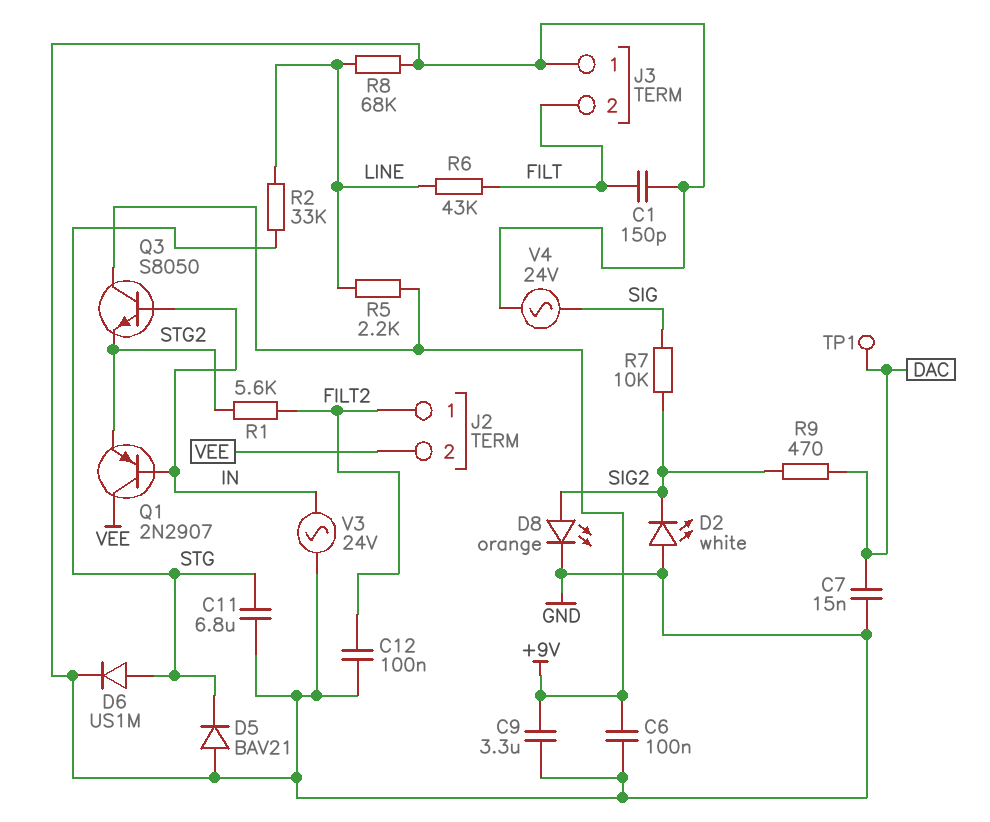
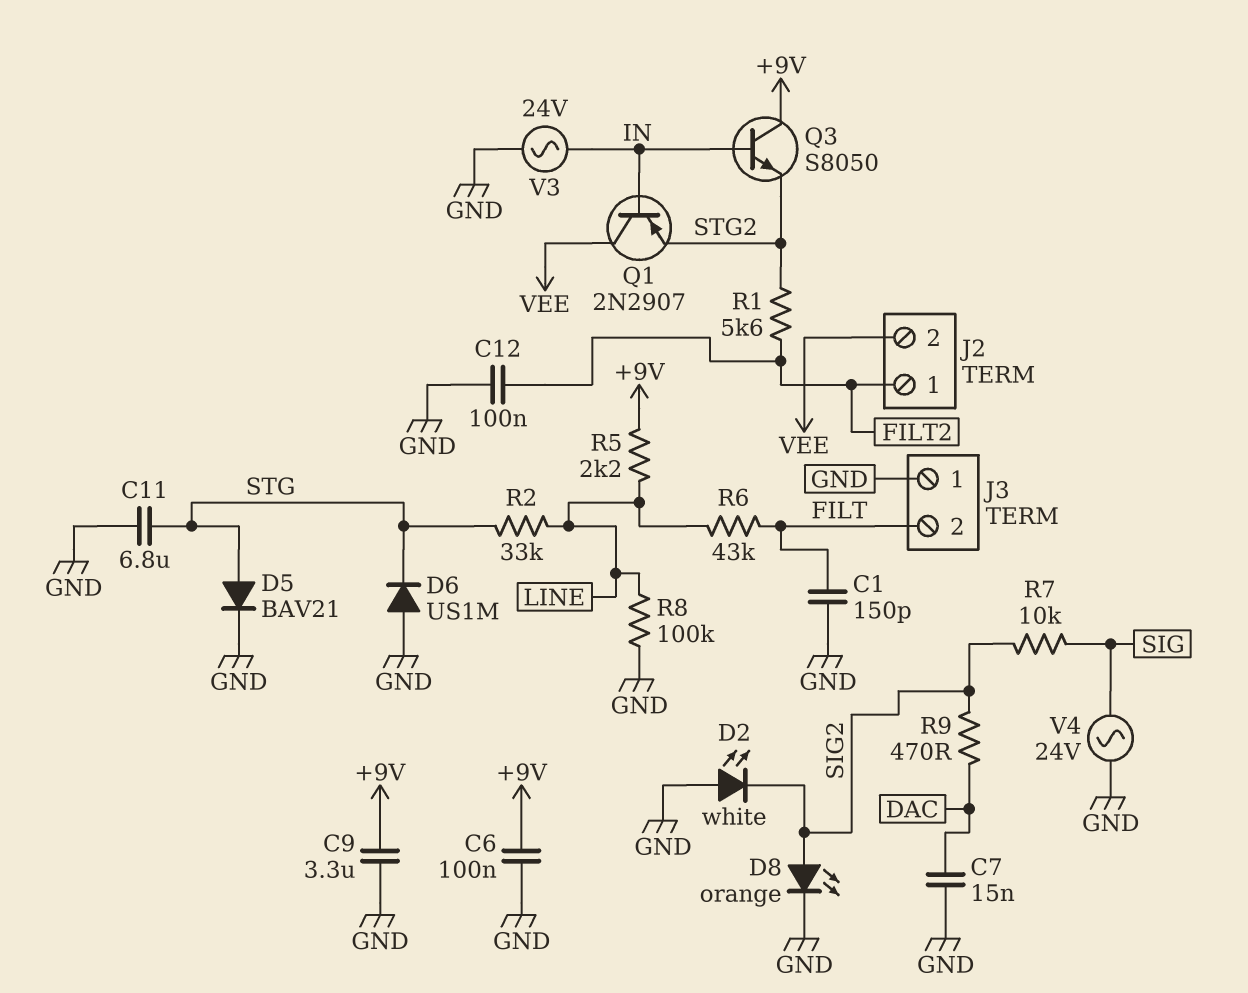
D5: diode BAV21 (A GND, K STG) -> diode BAV21 (A STG, K GND)
D6: diode US1M (A STG, K GND) -> diode US1M (A GND, K STG)
R8: 68k (GND, LINE) -> 100k (GND, LINE)
TP1: test point (DAC) -> none

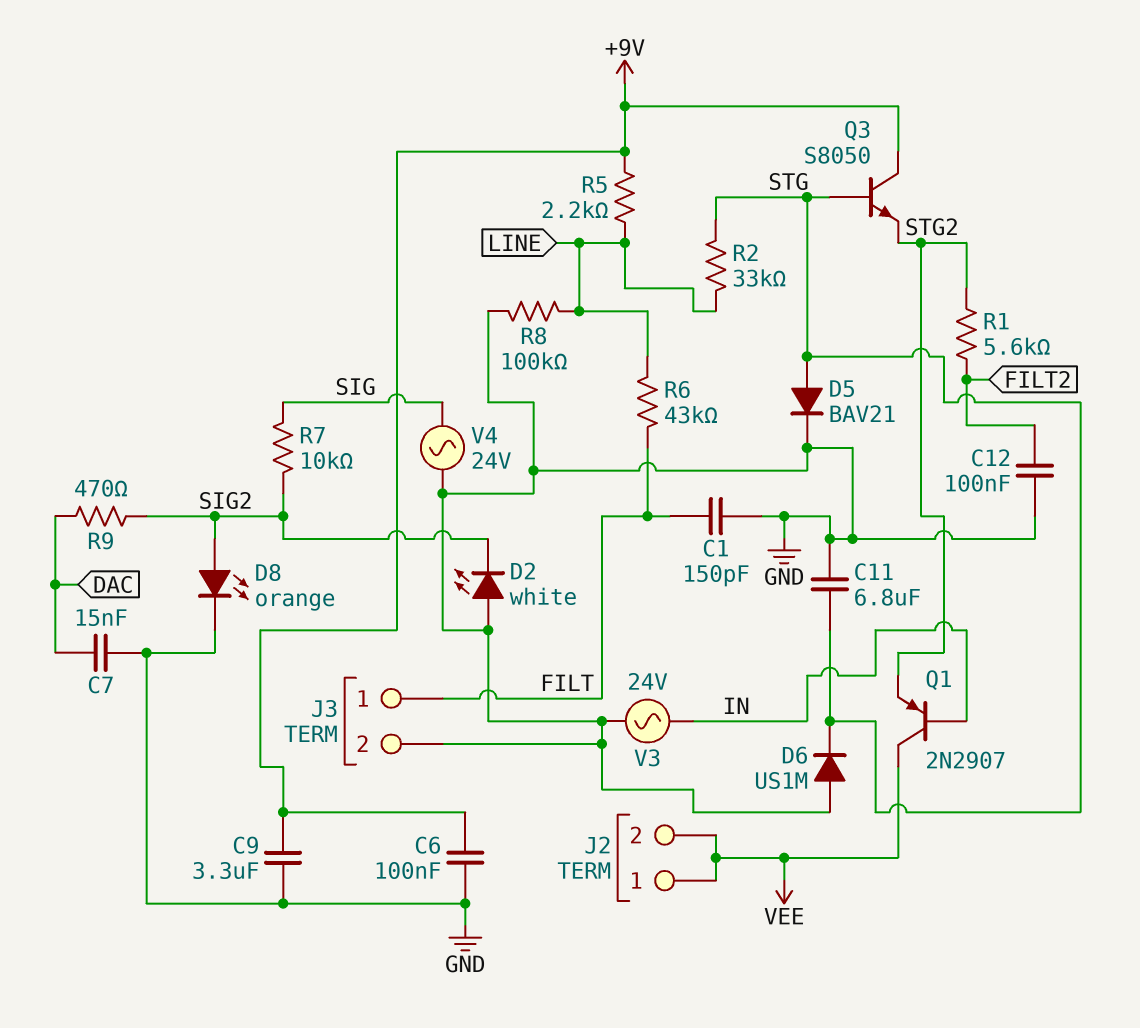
J2 pin 1: FILT2 -> VEE
J3 pin 1: GND -> FILT
J3 pin 2: FILT -> GND
Q3: NPN S8050 (B IN, C +9V, E STG2) -> NPN S8050 (B STG, C +9V, E STG2)

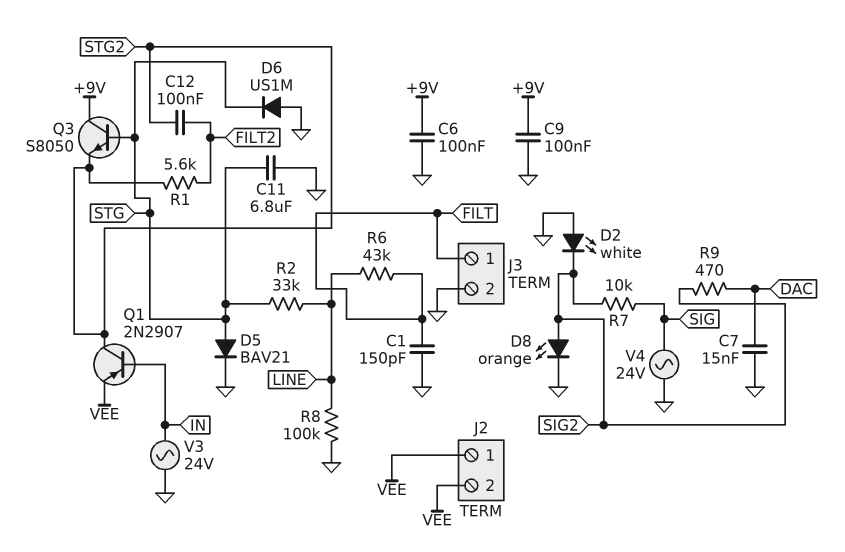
C9: 3.3uF (+9V, GND) -> 100nF (+9V, GND)
C12: 100nF (FILT2, GND) -> 100nF (FILT2, STG2)
Q1: PNP 2N2907 (B IN, C VEE, E STG2) -> PNP 2N2907 (B IN, C STG2, E VEE)
R5: 2.2k (+9V, LINE) -> none

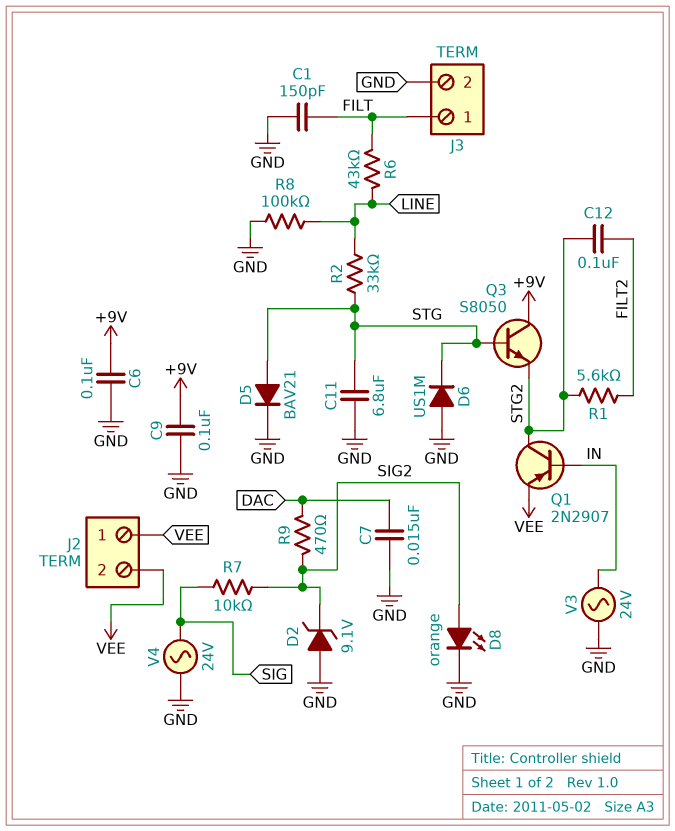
D2: LED white (A GND, K SIG2) -> zener 9.1V (A GND, K SIG2)

